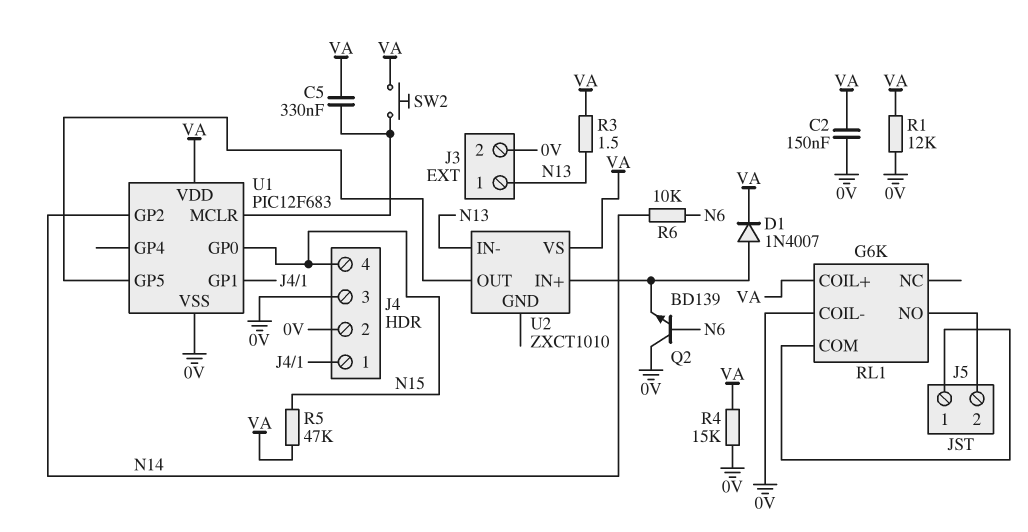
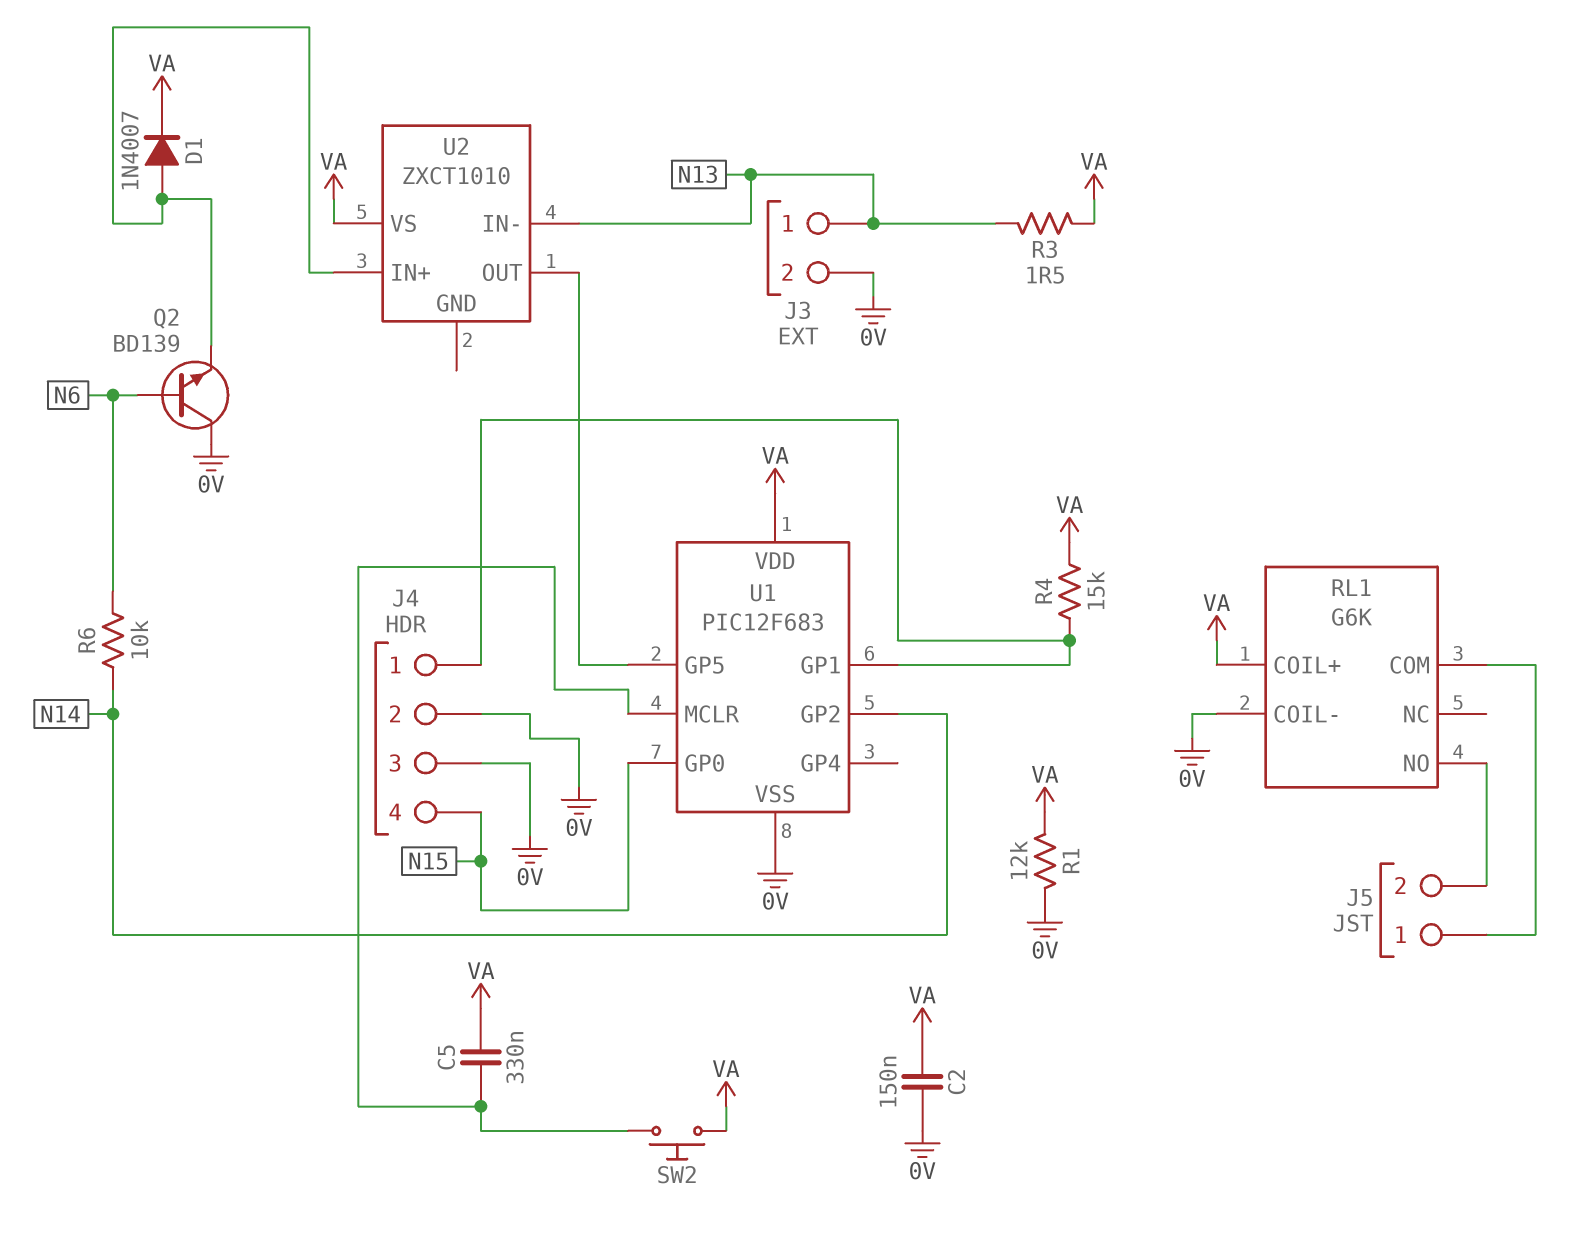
R4: 15k (0V, VA) -> 15k (J4/1, VA)
R5: 47k (N15, VA) -> none

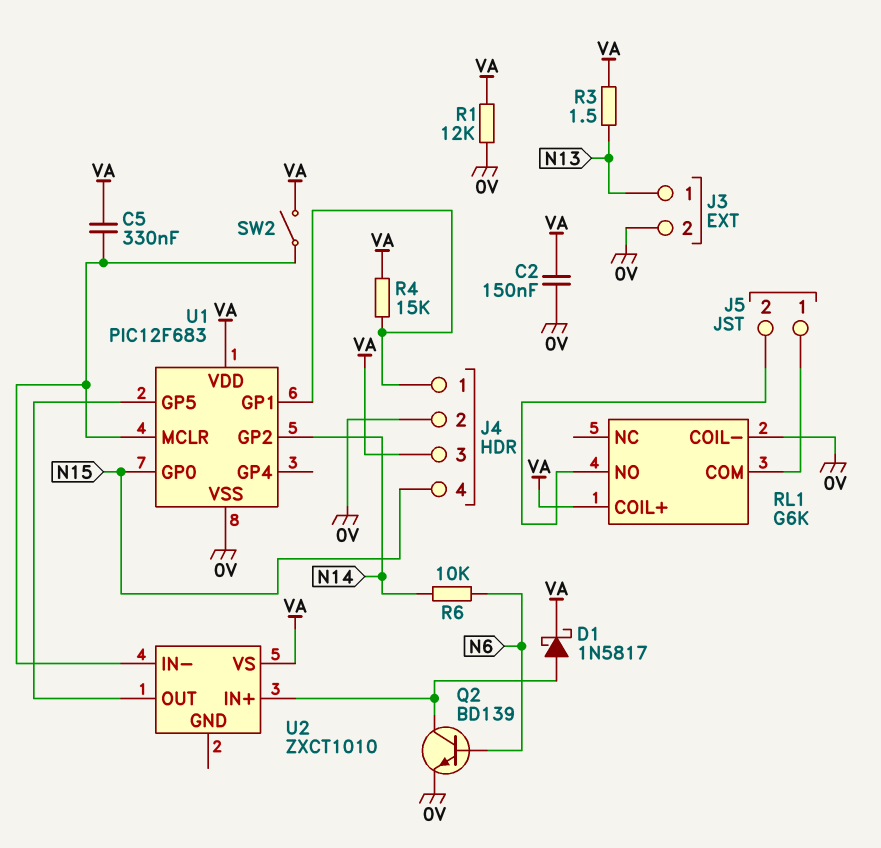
D1: diode 1N4007 (A U2/IN+, K VA) -> schottky 1N5817 (A U2/IN+, K VA)
J4 pin 3: 0V -> VA
Q2: NPN BD139 (B N6, C 0V, E U2/IN+) -> NPN BD139 (B N6, C U2/IN+, E 0V)
SW2: button (U1/MCLR, VA) -> switch (U1/MCLR, VA)
U2 pin IN-: N13 -> U1/MCLR

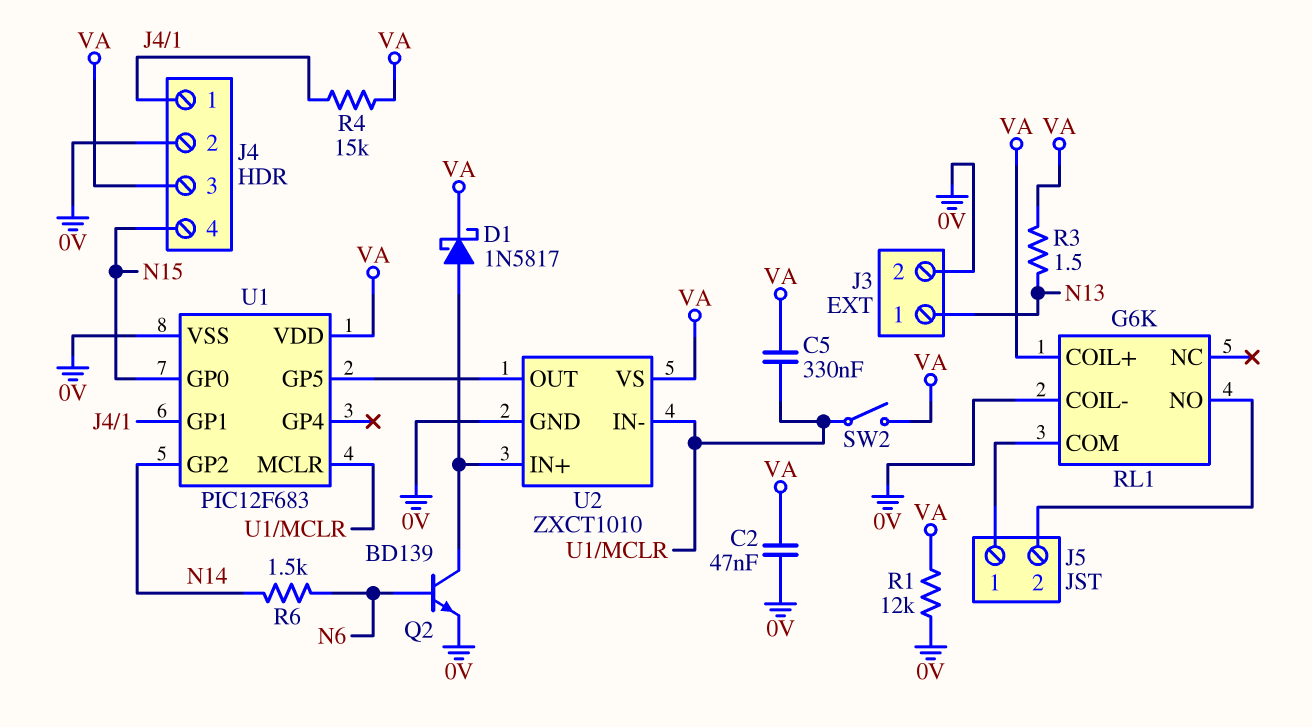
C2: 150nF (0V, VA) -> 47nF (0V, VA)
R6: 10k (N6, N14) -> 1.5k (N6, N14)
U2 pin GND: none -> 0V

